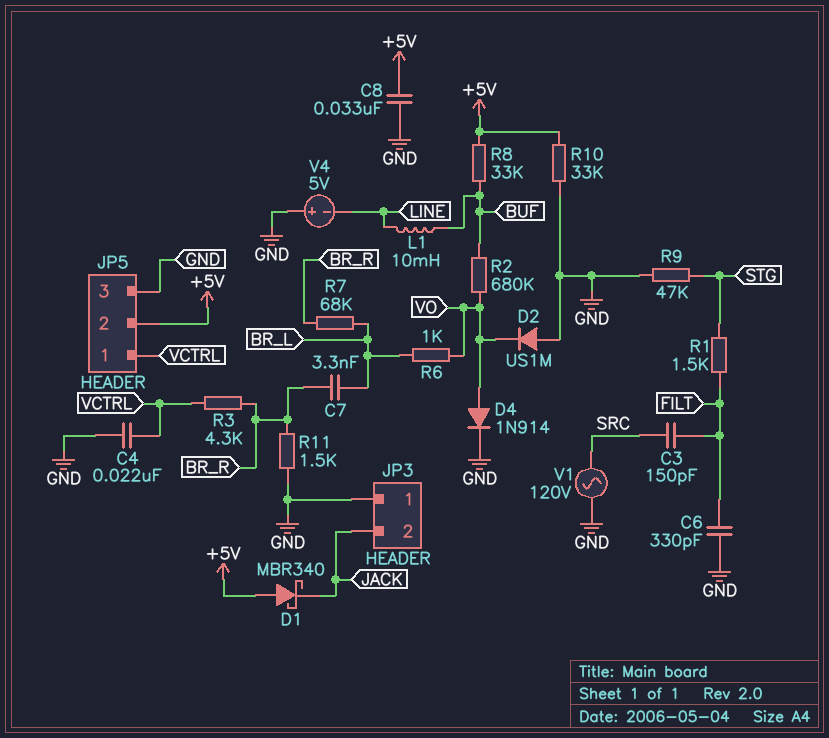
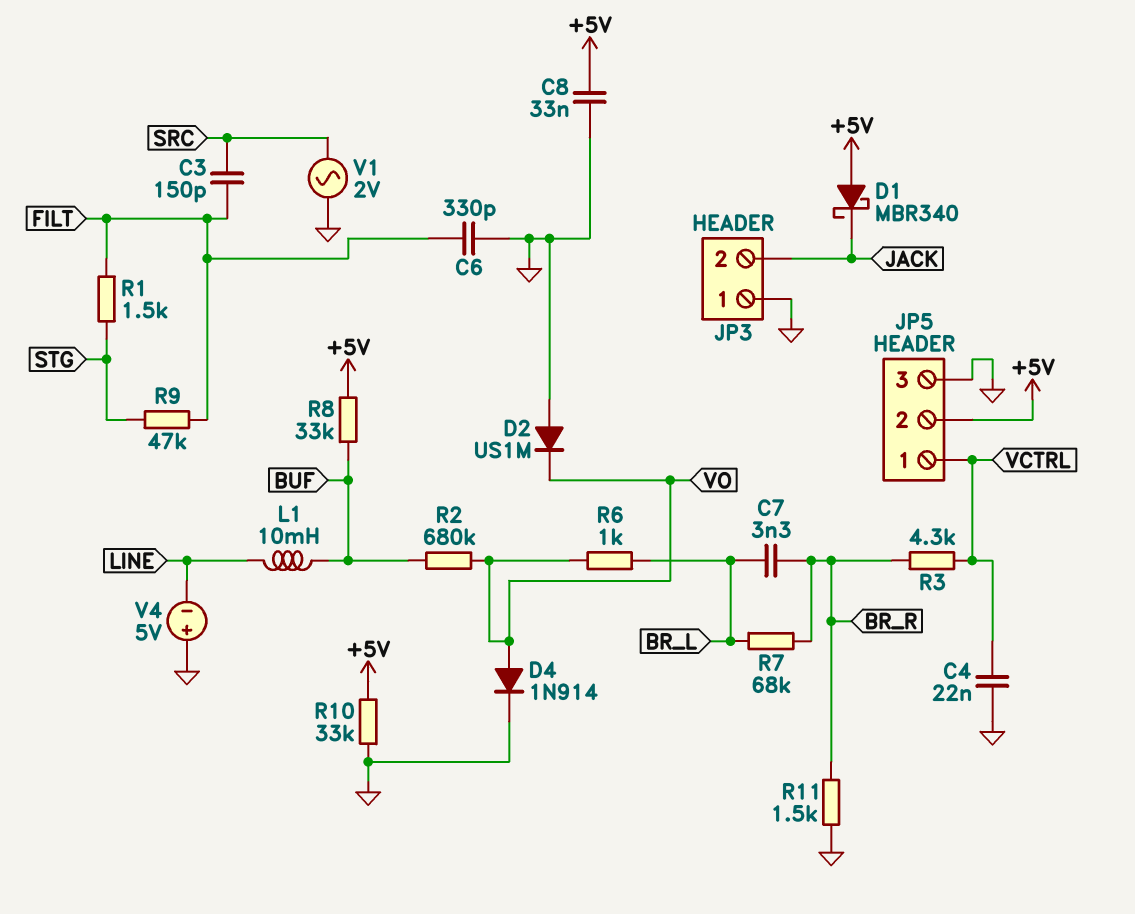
R9: 47k (GND, STG) -> 47k (FILT, STG)
V1: AC 120V (GND, SRC) -> AC 2V (GND, SRC)

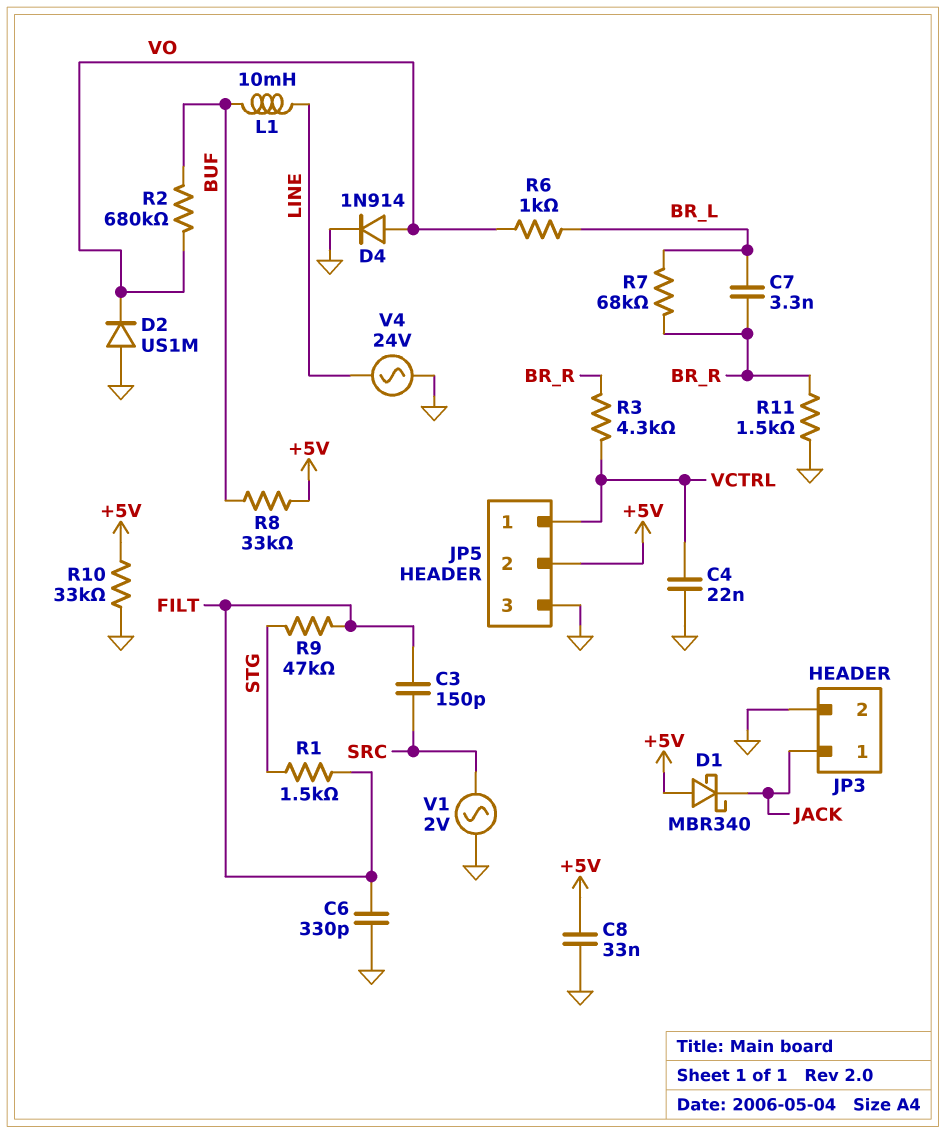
JP3 pin 1: GND -> JACK
JP3 pin 2: JACK -> GND
V4: 5V (plus GND, minus LINE) -> AC 24V (GND, LINE)

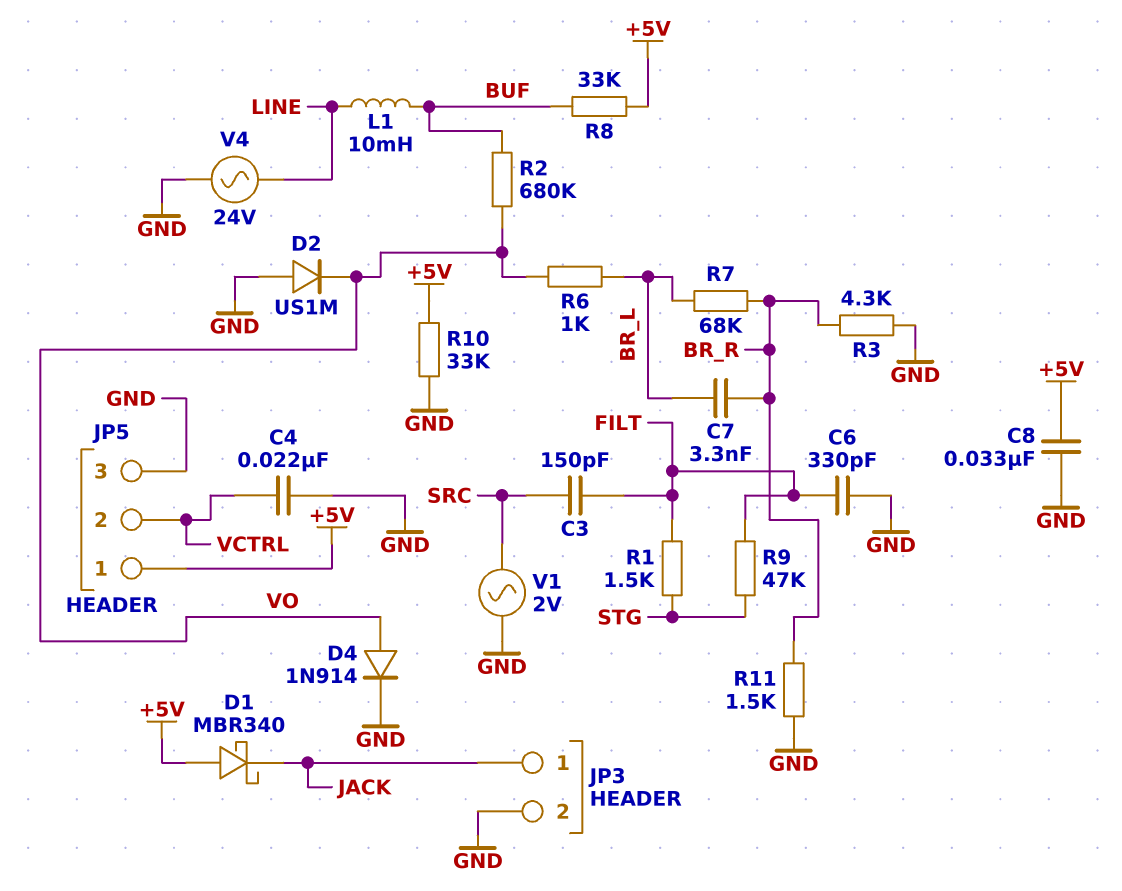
JP5 pin 1: VCTRL -> +5V
JP5 pin 2: +5V -> VCTRL
R3: 4.3k (BR_R, VCTRL) -> 4.3k (BR_R, GND)

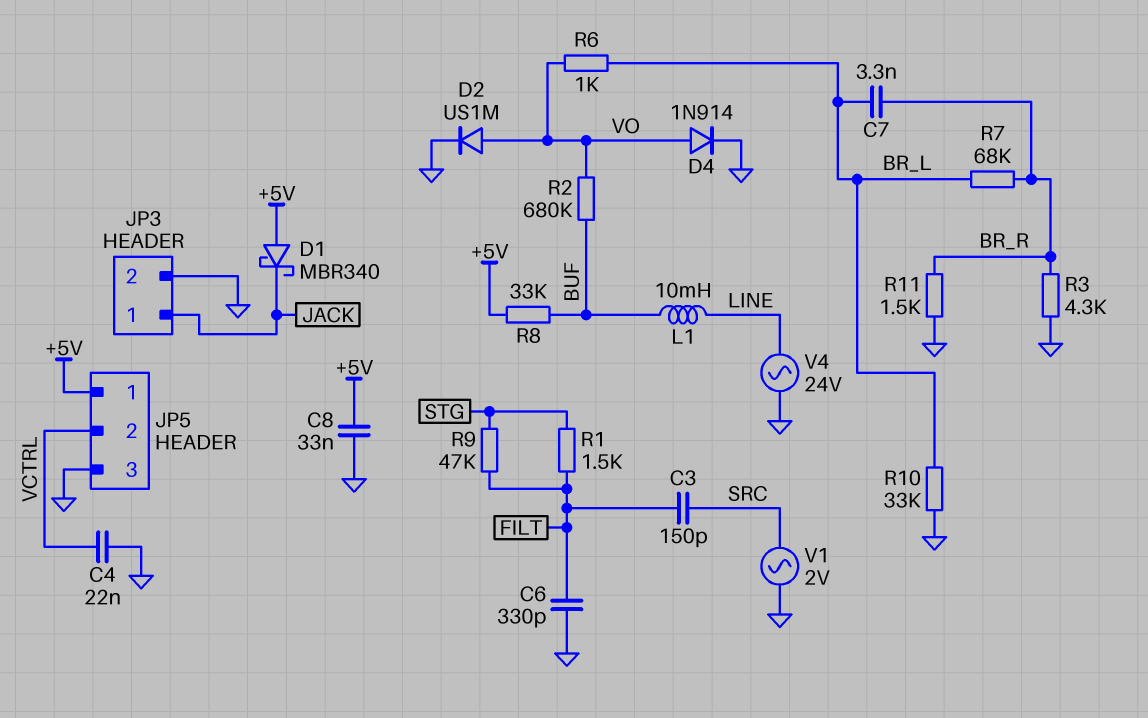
D2: diode US1M (A GND, K VO) -> diode US1M (A VO, K GND)
R10: 33k (+5V, GND) -> 33k (BR_L, GND)

